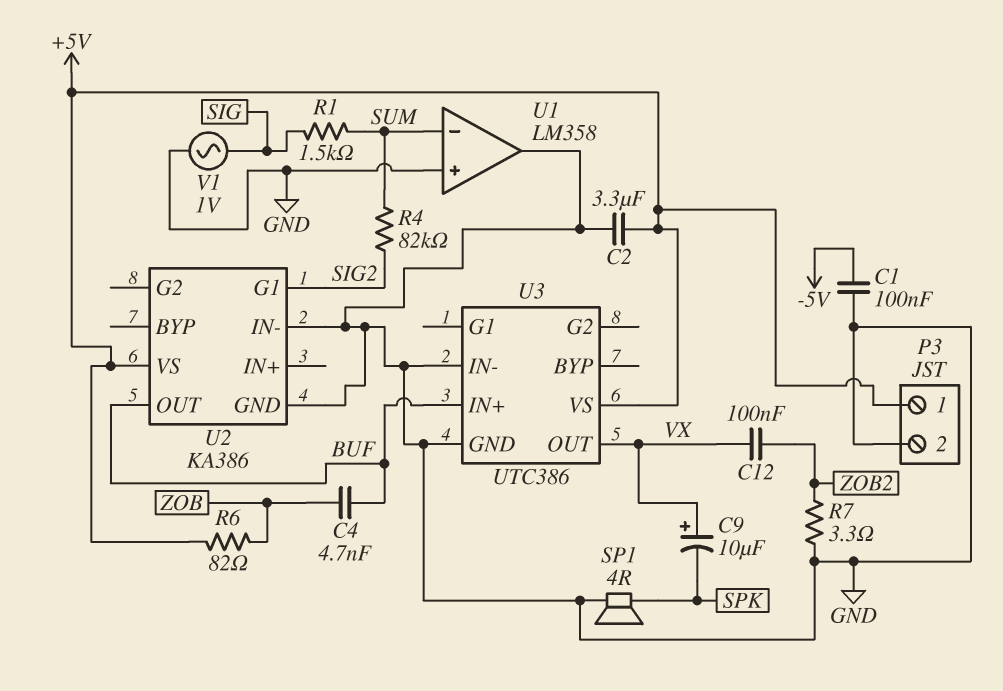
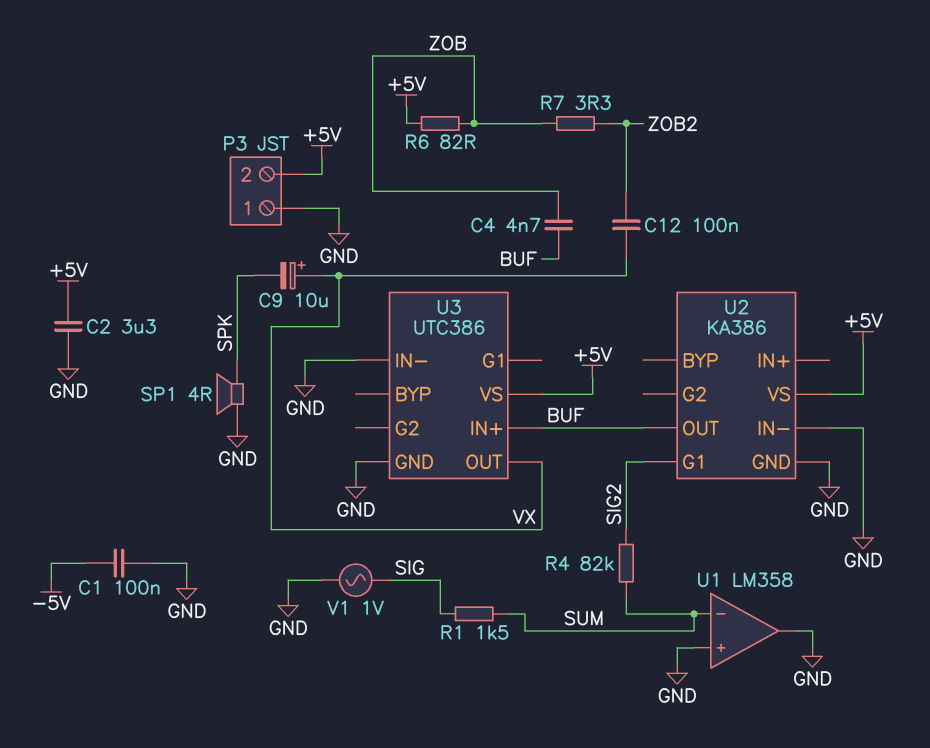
P3 pin 1: +5V -> GND
P3 pin 2: GND -> +5V
R7: 3.3 (GND, ZOB2) -> 3.3 (ZOB, ZOB2)

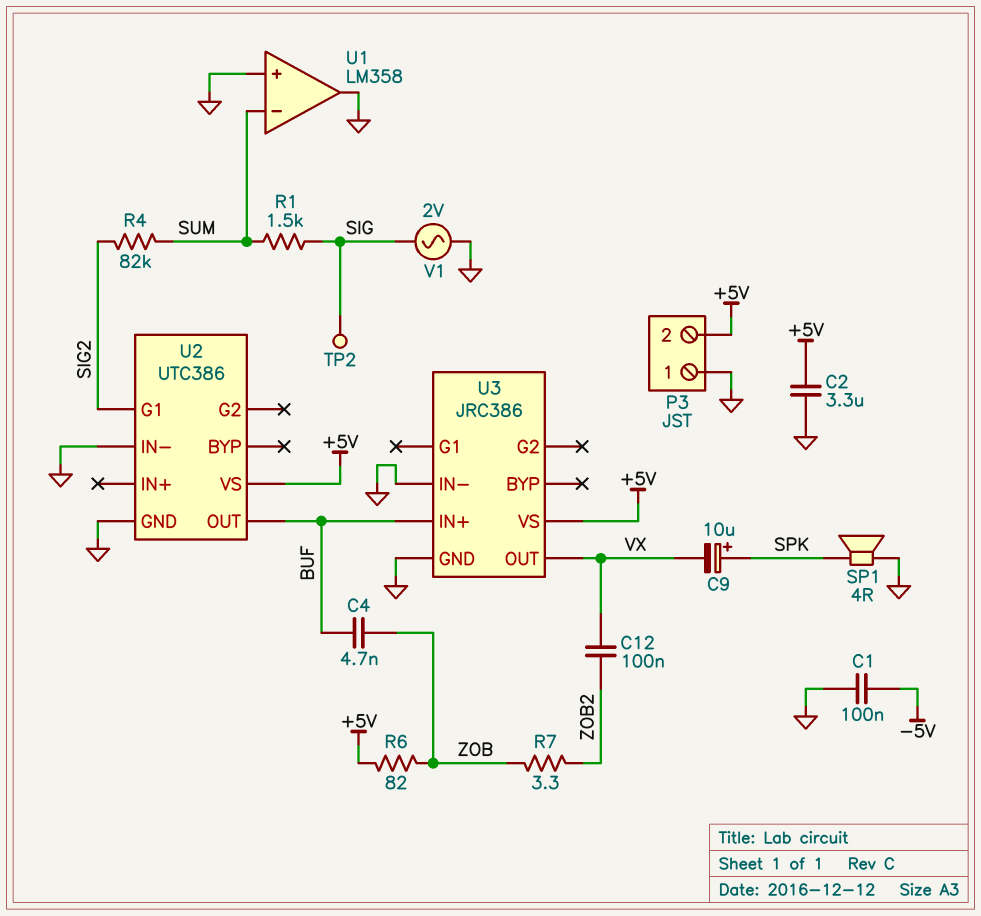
C9: 10uF (plus VX, minus SPK) -> 10uF (plus SPK, minus VX)
TP2: none -> test point (SIG)
U2: KA386 -> UTC386
U3: UTC386 -> JRC386
V1: AC 1V (GND, SIG) -> AC 2V (GND, SIG)

